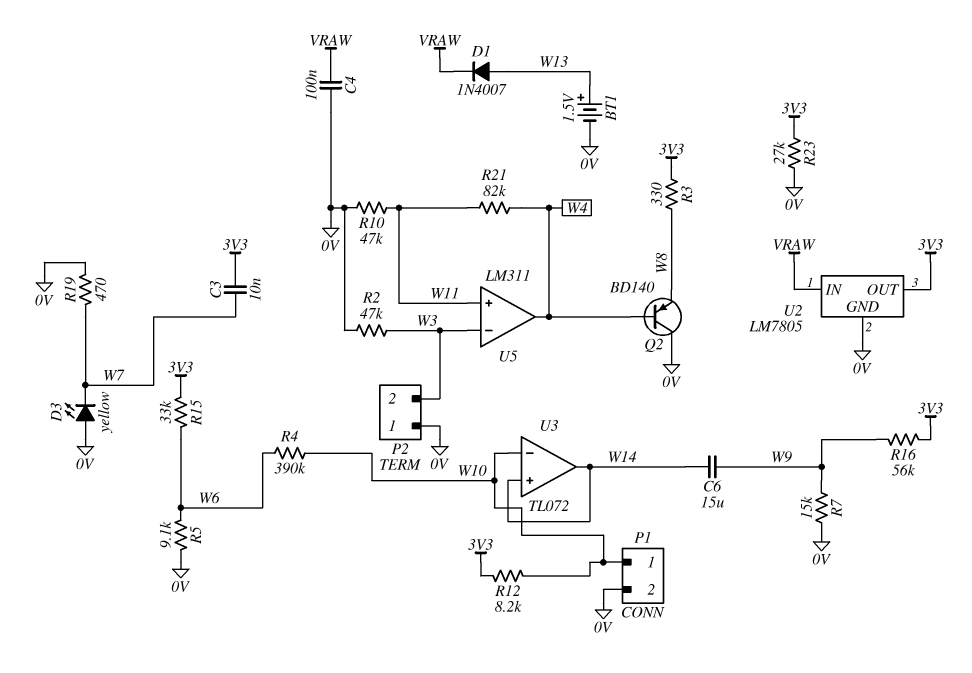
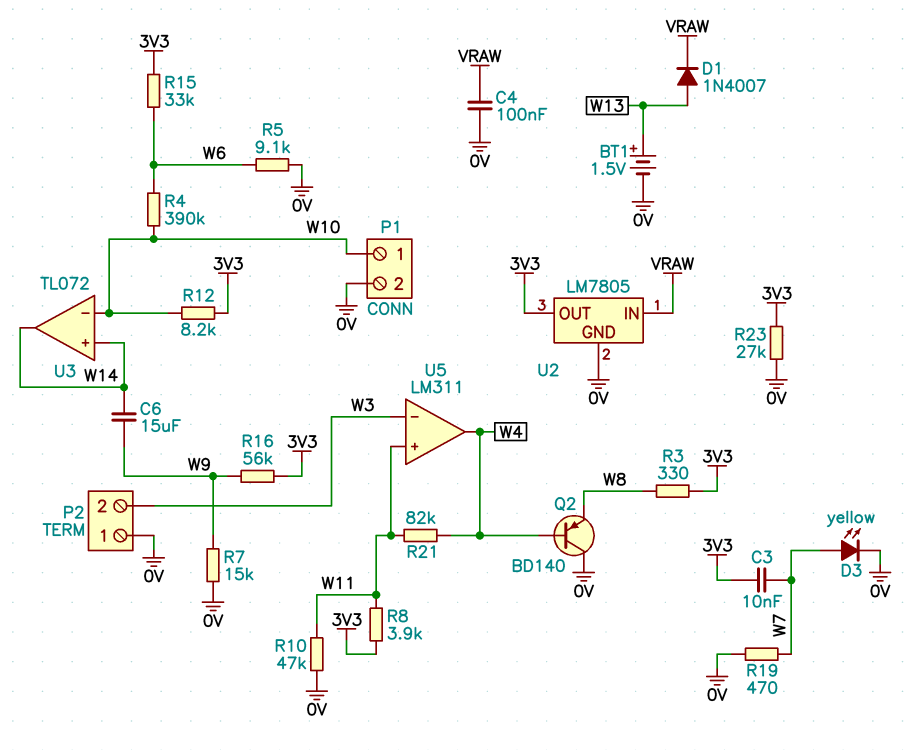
D3: LED yellow (A 0V, K W7) -> LED yellow (A W7, K 0V)
R2: 47k (0V, W3) -> none
R8: none -> 3.9k (3V3, W11)

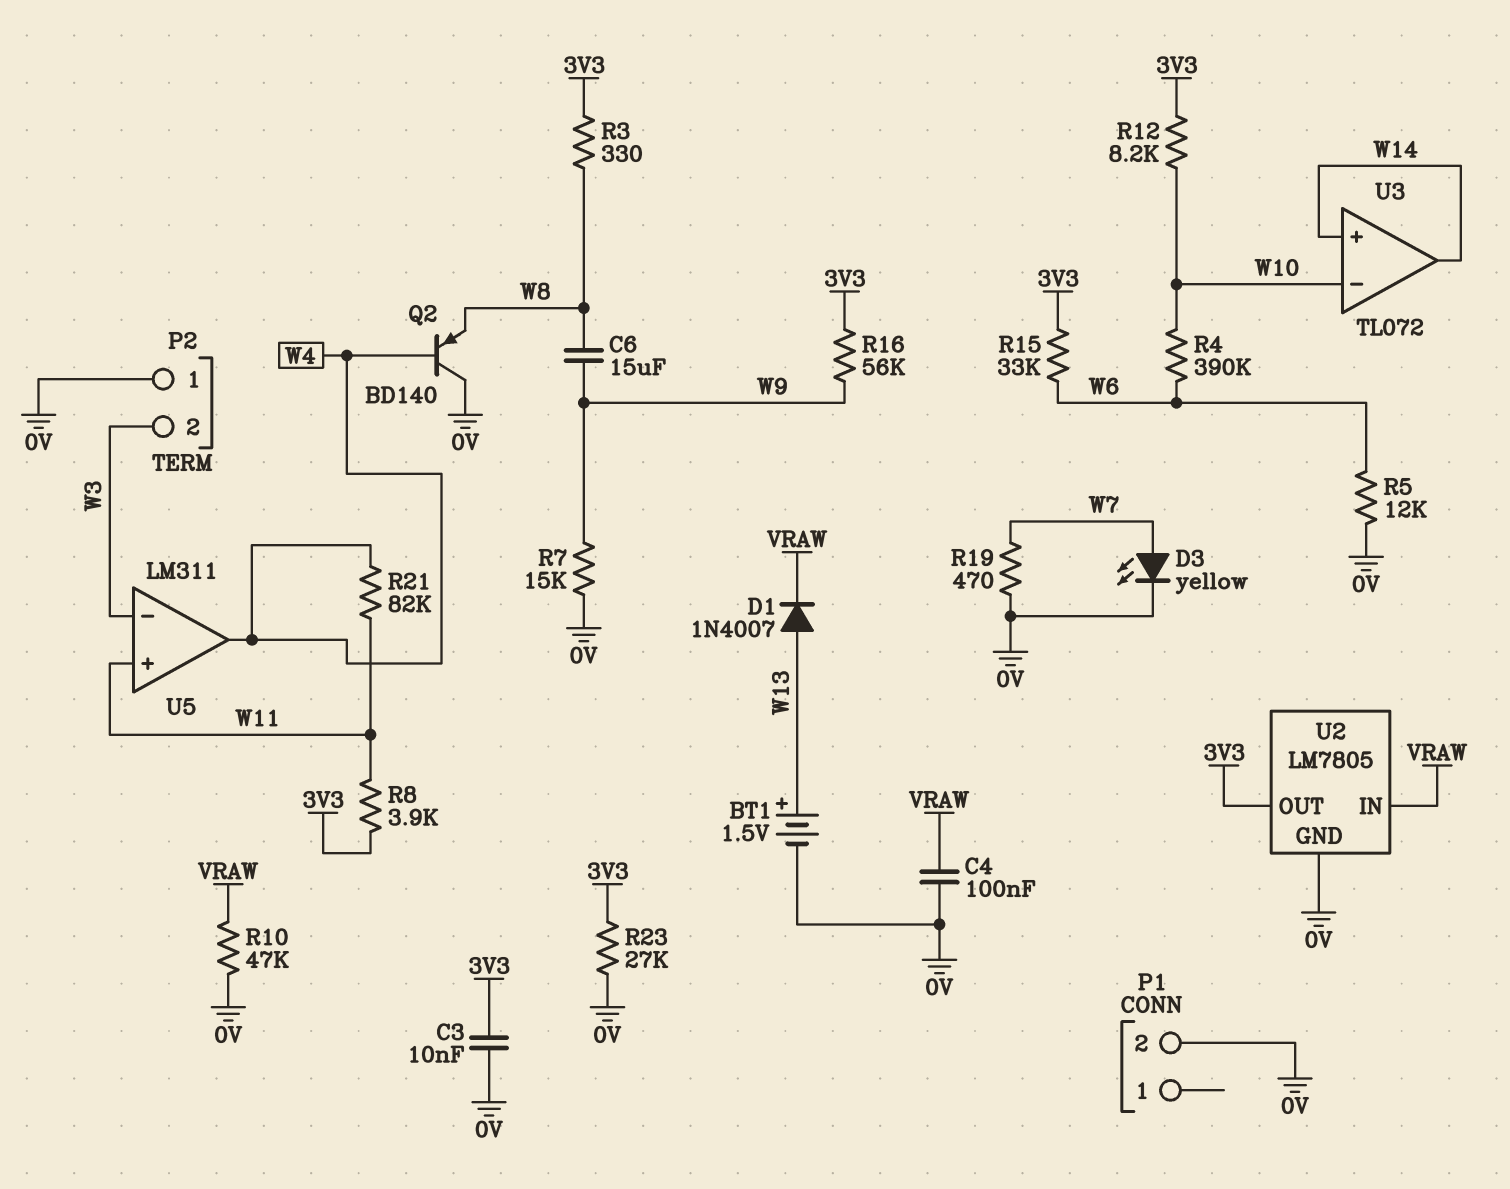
C3: 10nF (3V3, W7) -> 10nF (0V, 3V3)
C6: 15uF (W9, W14) -> 15uF (W8, W9)
P1 pin 1: W10 -> none
R5: 9.1k (0V, W6) -> 12k (0V, W6)
R10: 47k (0V, W11) -> 47k (0V, VRAW)

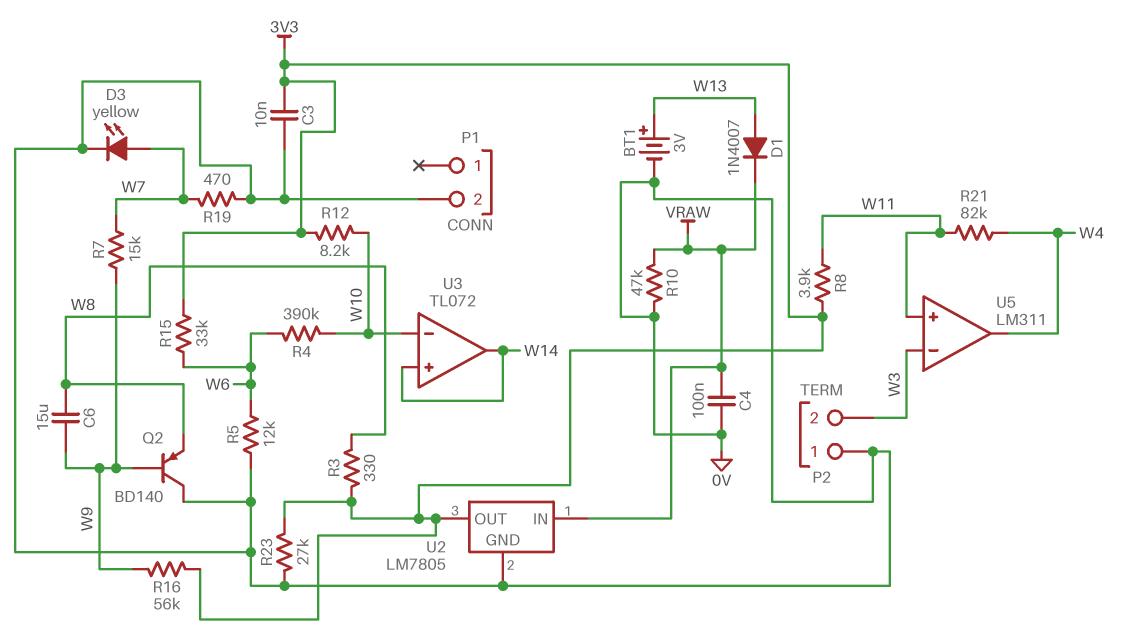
BT1: 1.5V (plus W13, minus 0V) -> 3V (plus W13, minus 0V)
Q2: PNP BD140 (B W4, C 0V, E W8) -> PNP BD140 (B W9, C 0V, E W8)
R7: 15k (0V, W9) -> 15k (W7, W9)

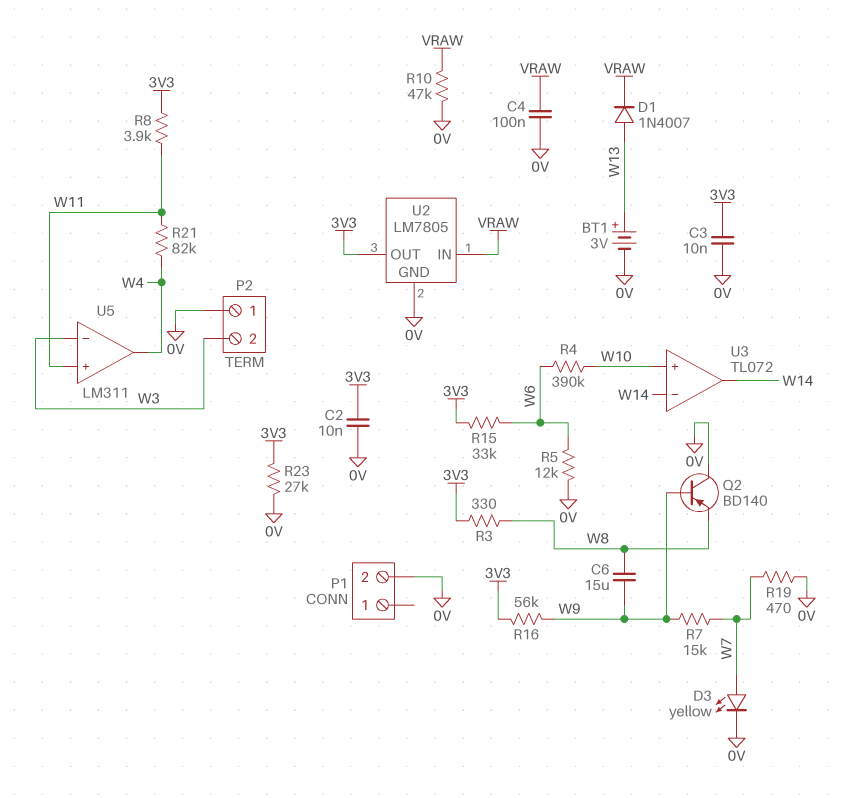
C2: none -> 10nF (0V, 3V3)
R12: 8.2k (3V3, W10) -> none
U3 pin in+: W14 -> W10
U3 pin in-: W10 -> W14

